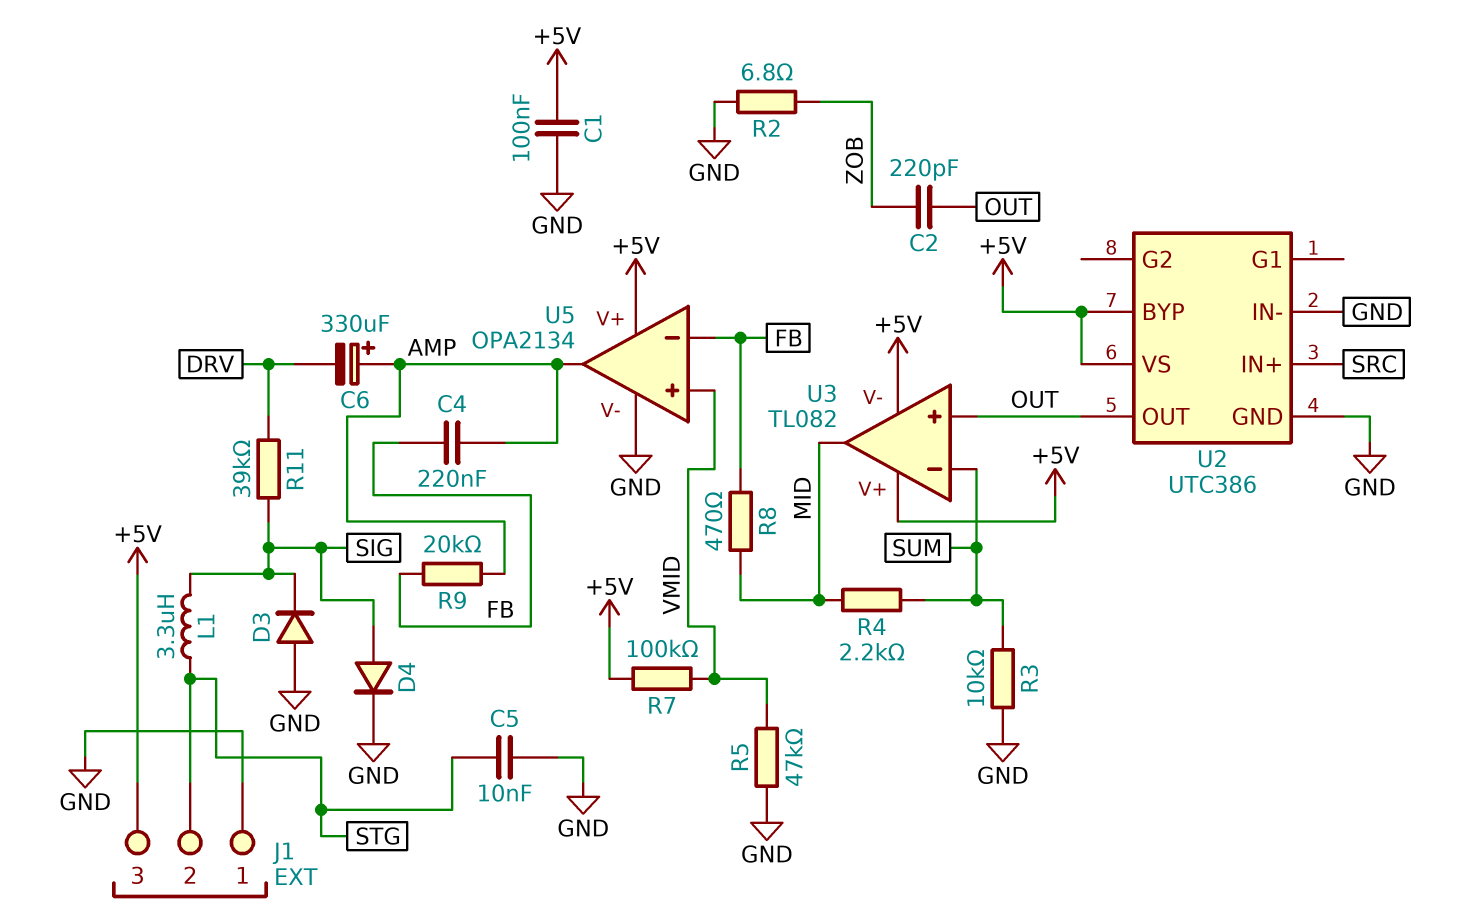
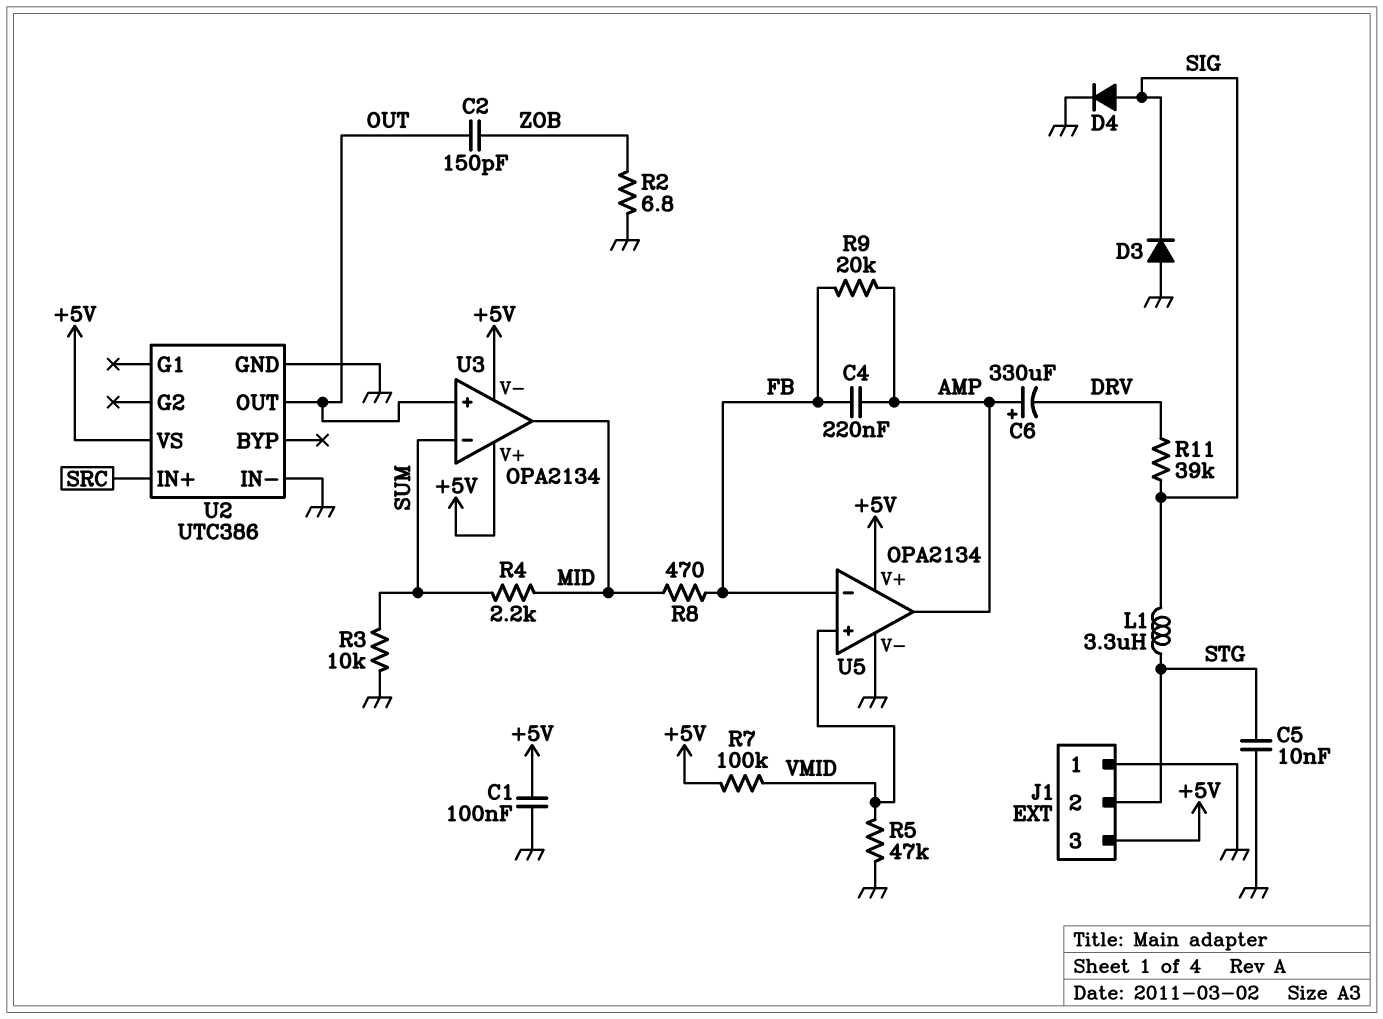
C2: 220pF (OUT, ZOB) -> 150pF (OUT, ZOB)
U2 pin BYP: +5V -> none
U3: TL082 -> OPA2134

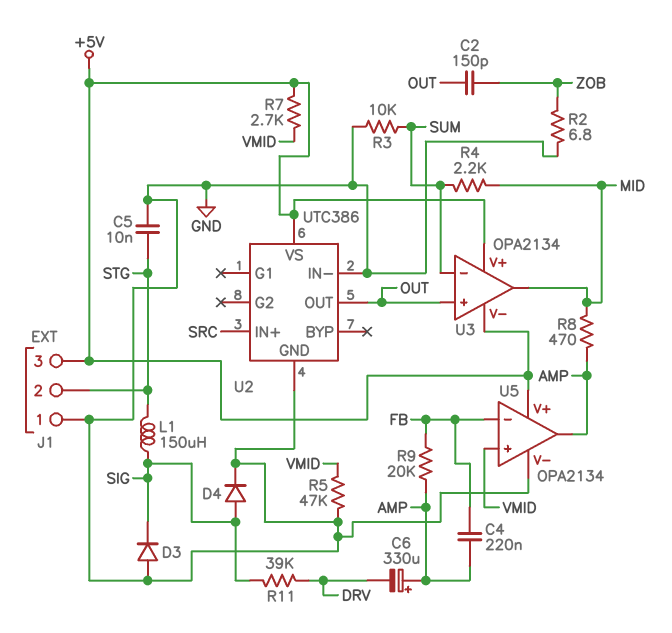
C1: 100nF (+5V, GND) -> none
L1: 3.3uH (SIG, STG) -> 150uH (SIG, STG)
R7: 100k (+5V, VMID) -> 2.7k (+5V, VMID)
R8: 470 (FB, MID) -> 470 (AMP, MID)

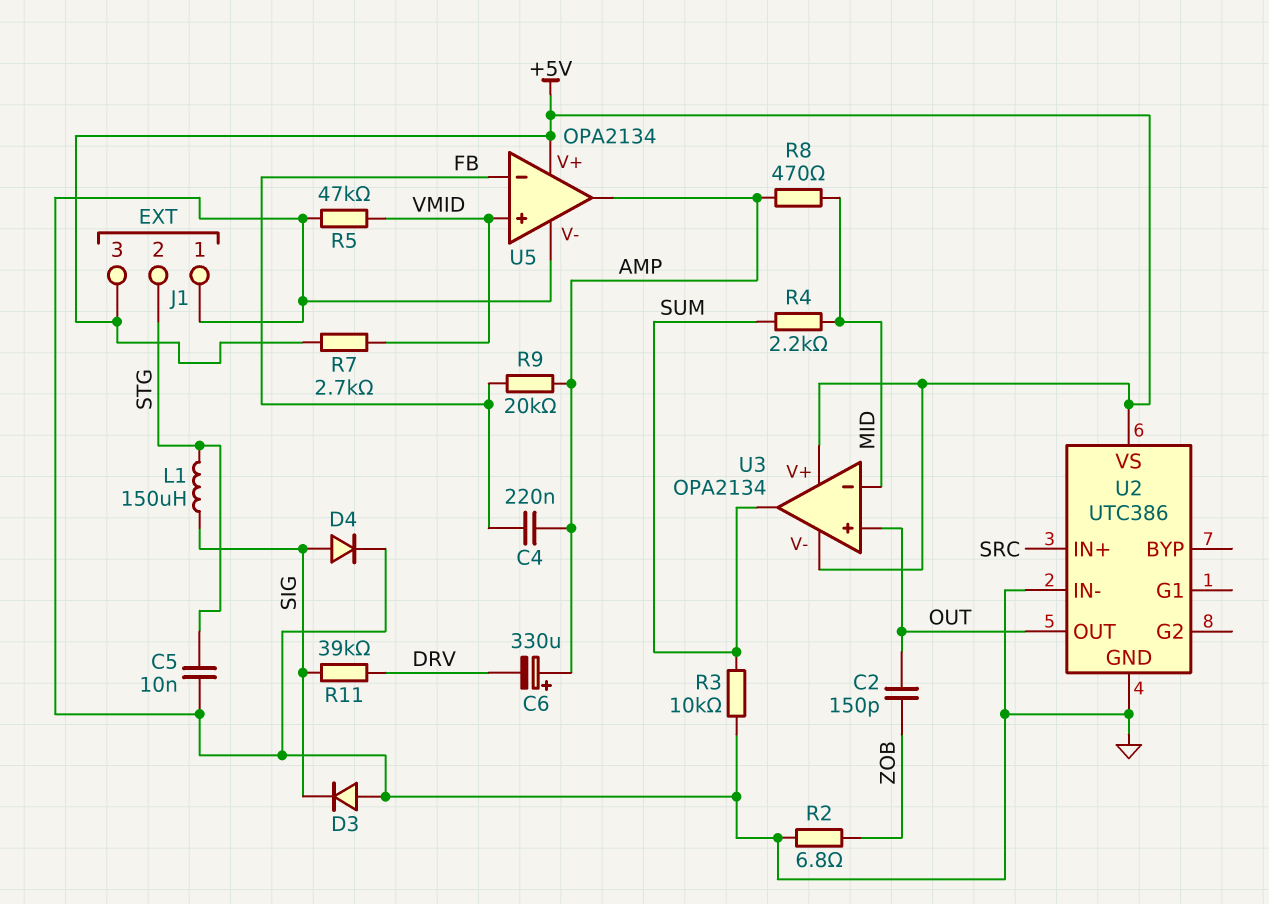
U3 pin in-: SUM -> MID
U3 pin out: MID -> SUM

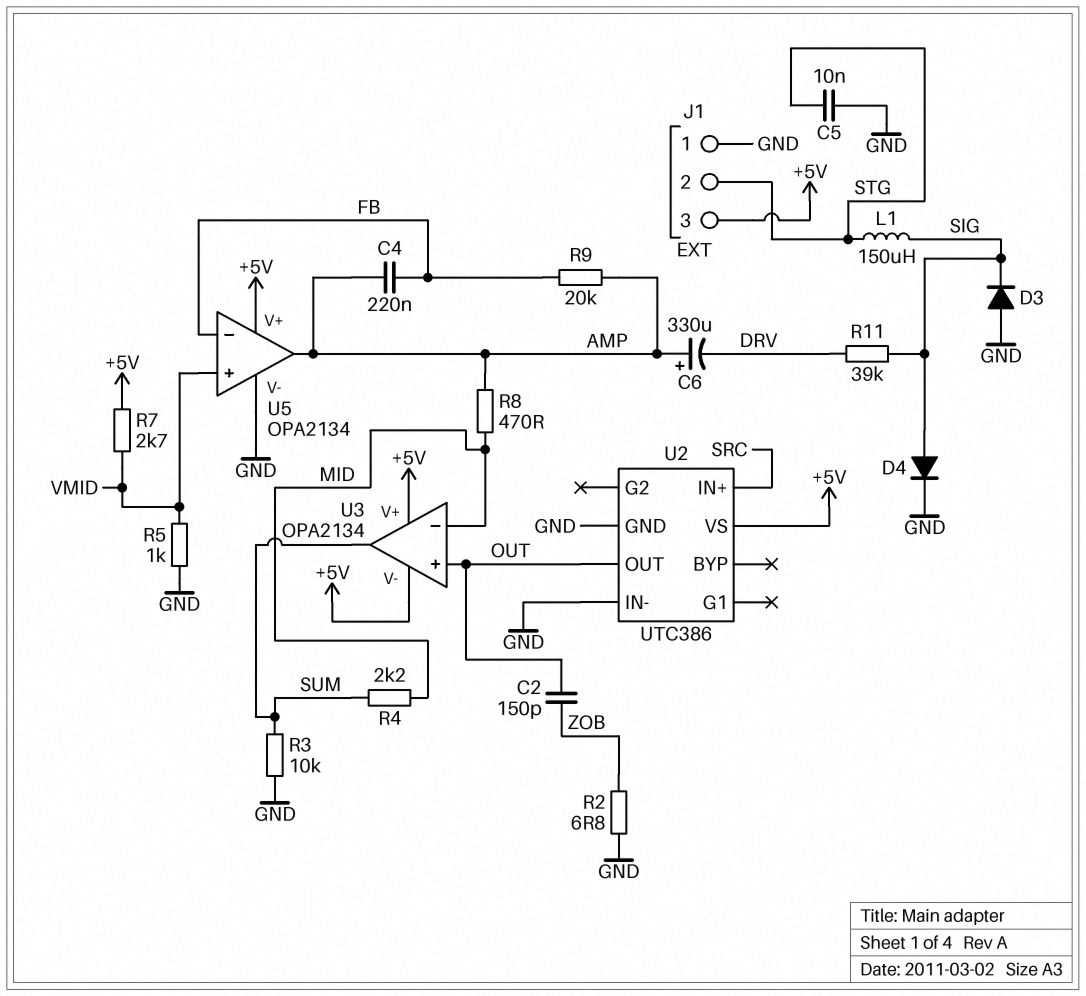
R5: 47k (GND, VMID) -> 1k (GND, VMID)

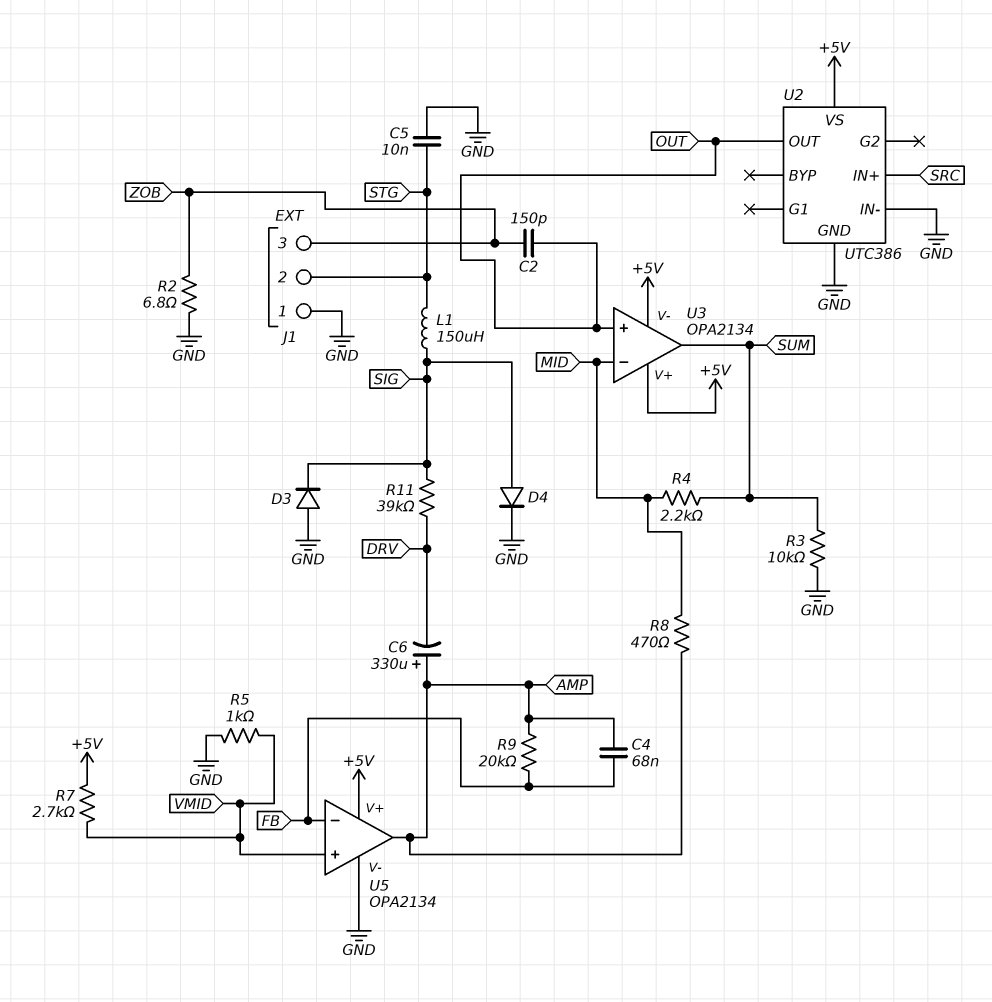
C4: 220nF (AMP, FB) -> 68nF (AMP, FB)
J1 pin 3: +5V -> ZOB

